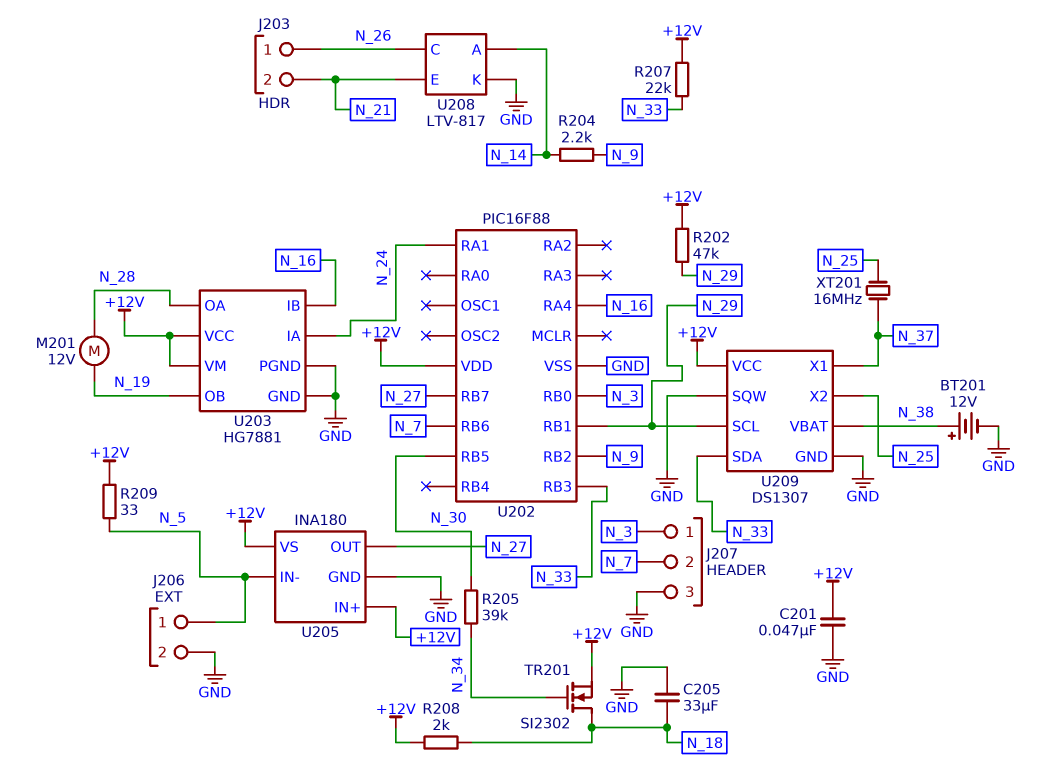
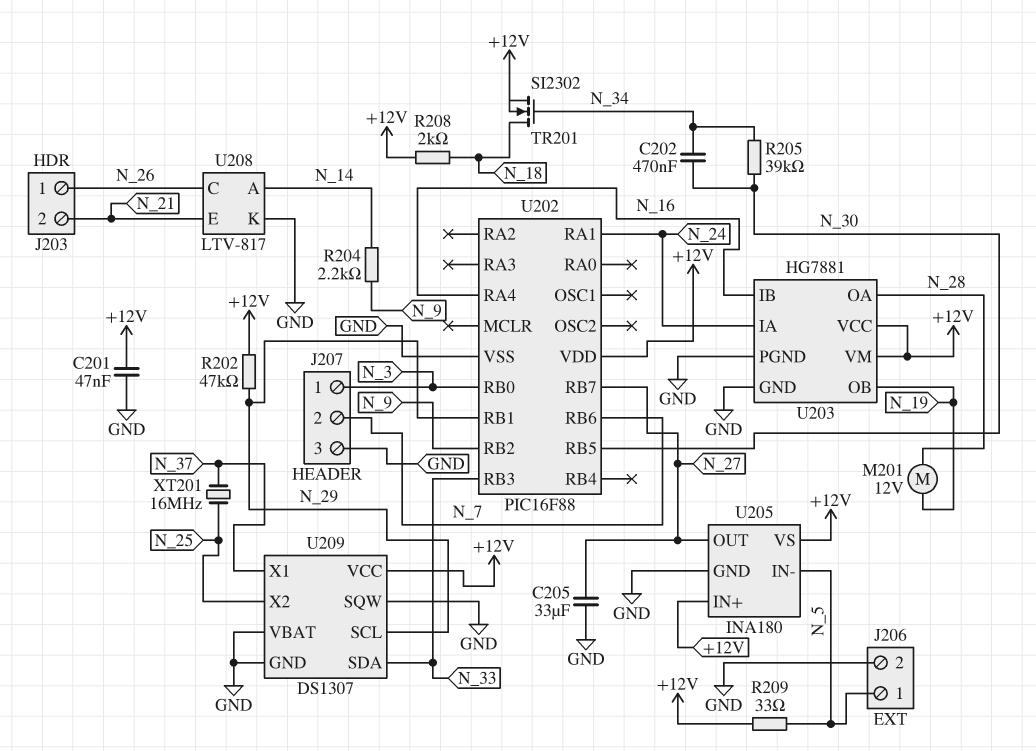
BT201: 12V (plus N_38, minus GND) -> none
C202: none -> 470nF (N_30, N_34)
C205: 33uF (GND, N_18) -> 33uF (GND, N_27)
R207: 22k (+12V, N_33) -> none
U209 pin VBAT: N_38 -> GND

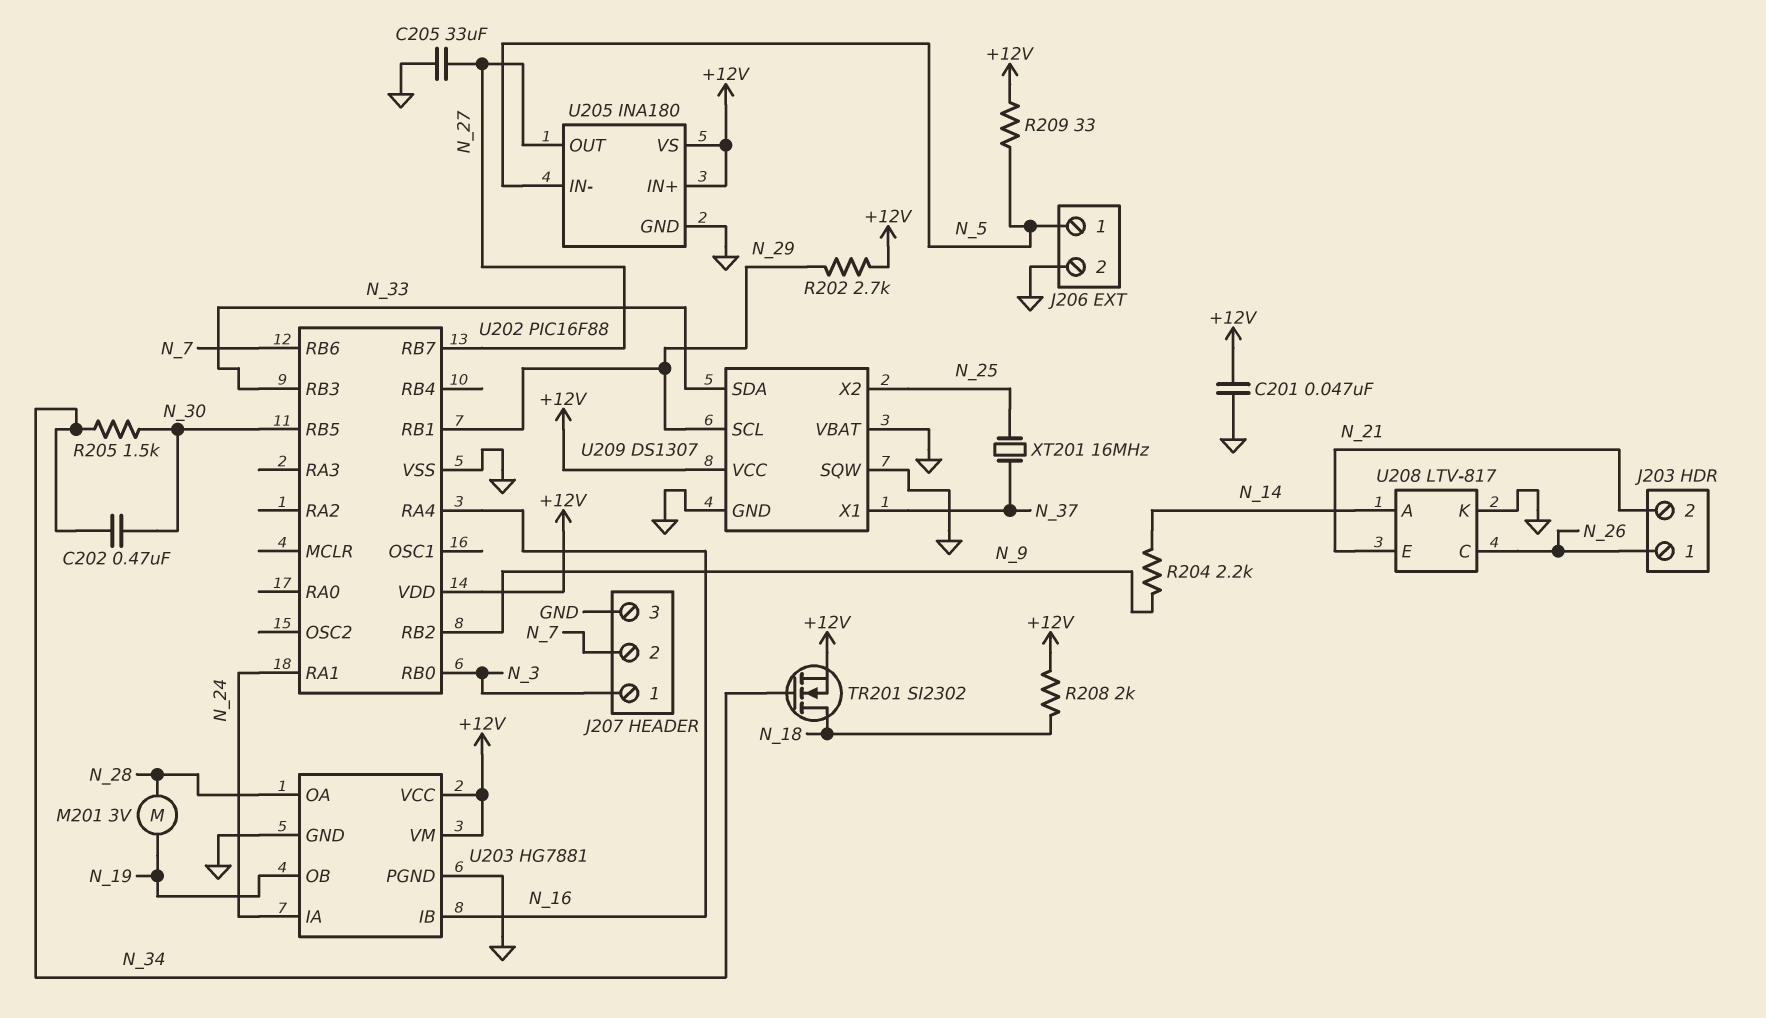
M201: motor 12V (N_19, N_28) -> motor 3V (N_19, N_28)
R202: 47k (+12V, N_29) -> 2.7k (+12V, N_29)
R205: 39k (N_30, N_34) -> 1.5k (N_30, N_34)

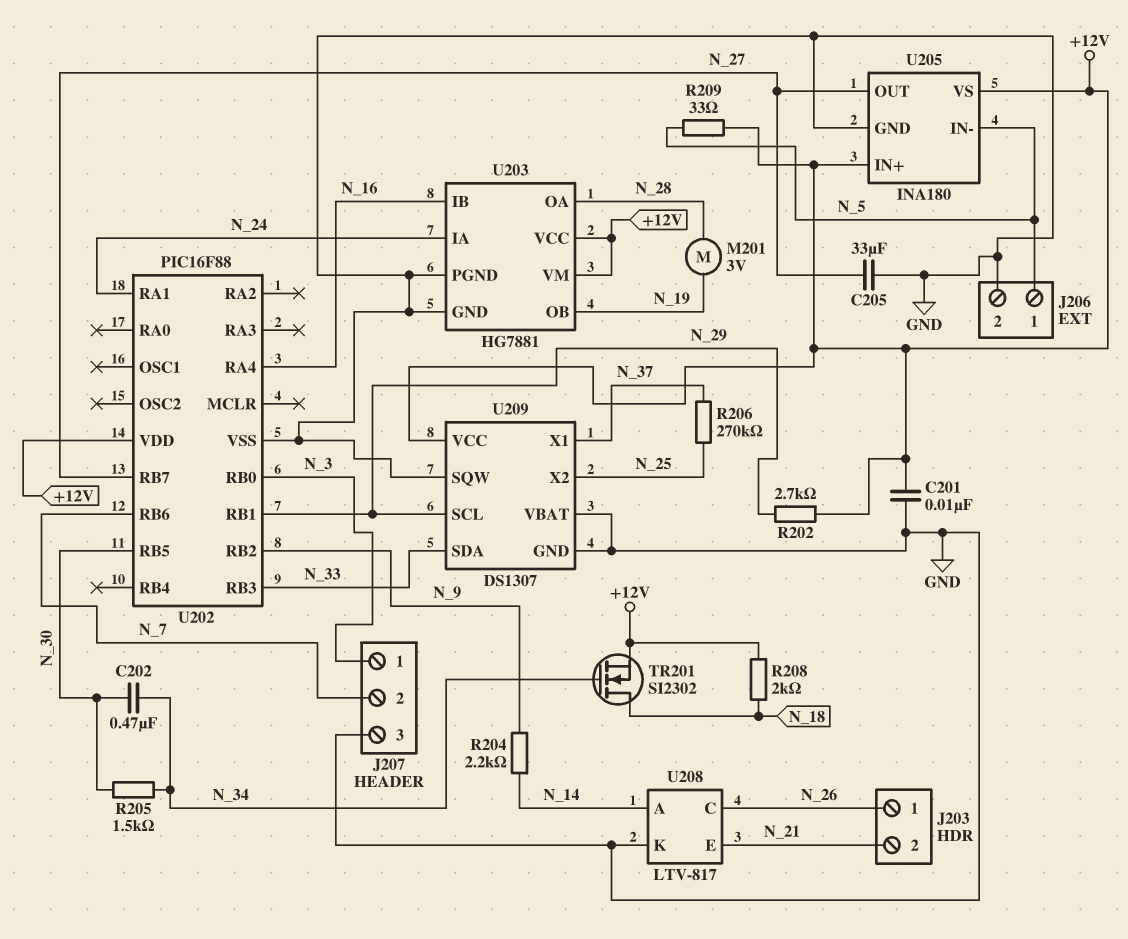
C201: 47nF (+12V, GND) -> 10nF (+12V, GND)
R206: none -> 270k (N_25, N_37)
XT201: 16MHz (N_25, N_37) -> none

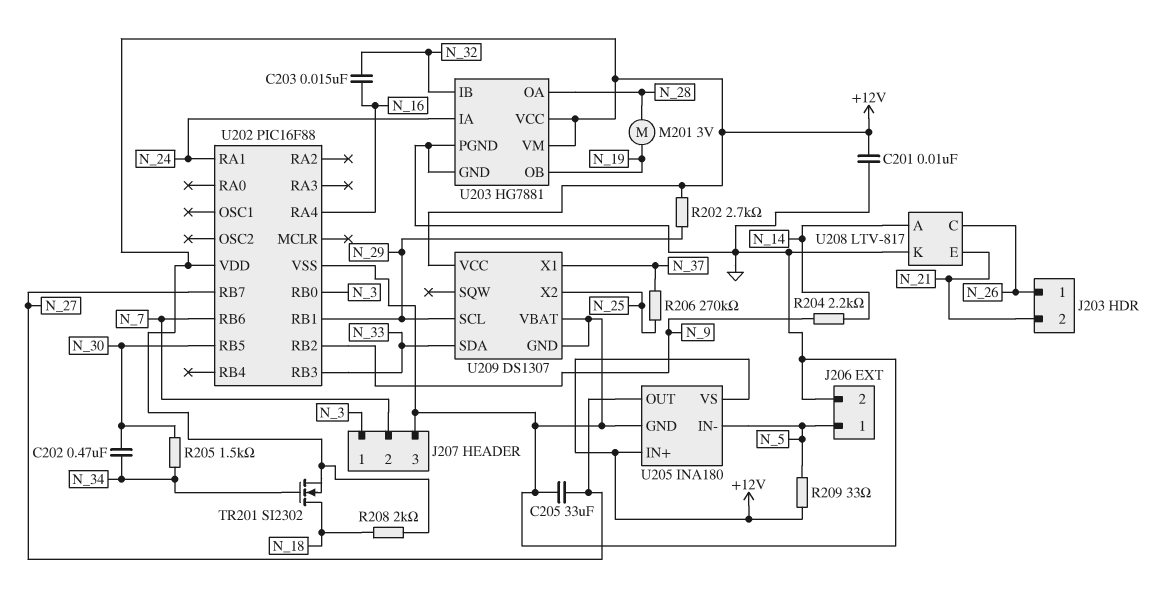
C203: none -> 15nF (N_16, N_32)
U203 pin IB: N_16 -> N_32
U209 pin SQW: GND -> none

